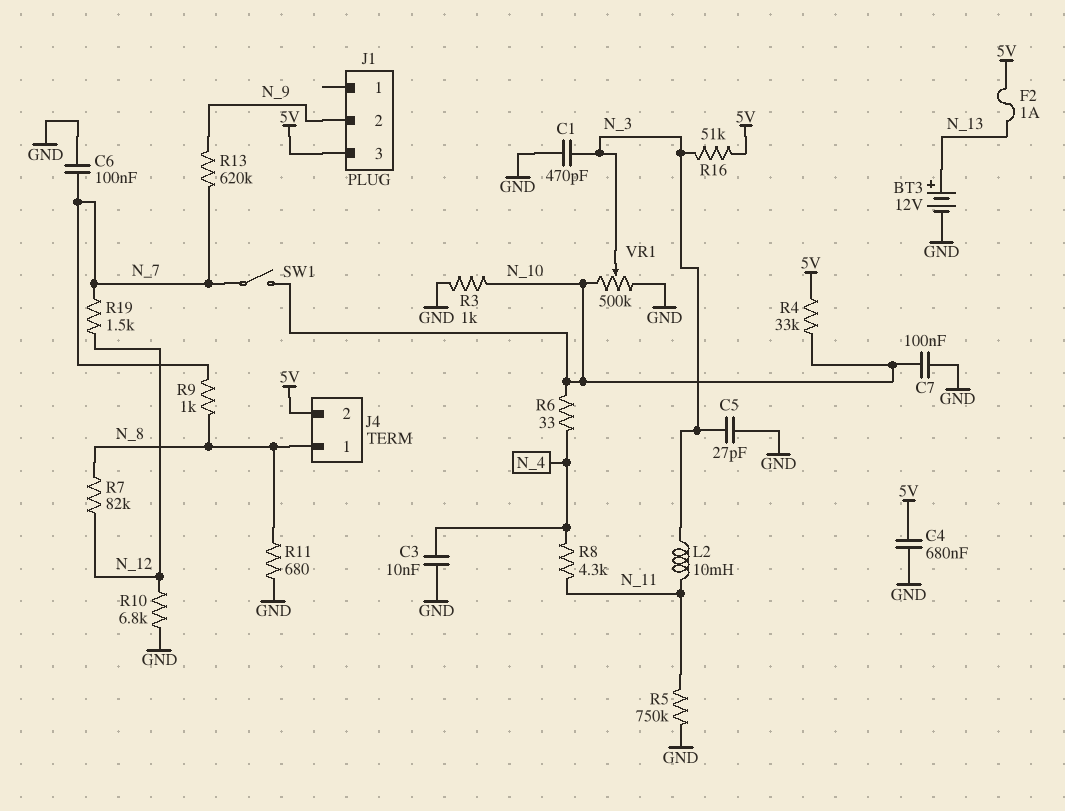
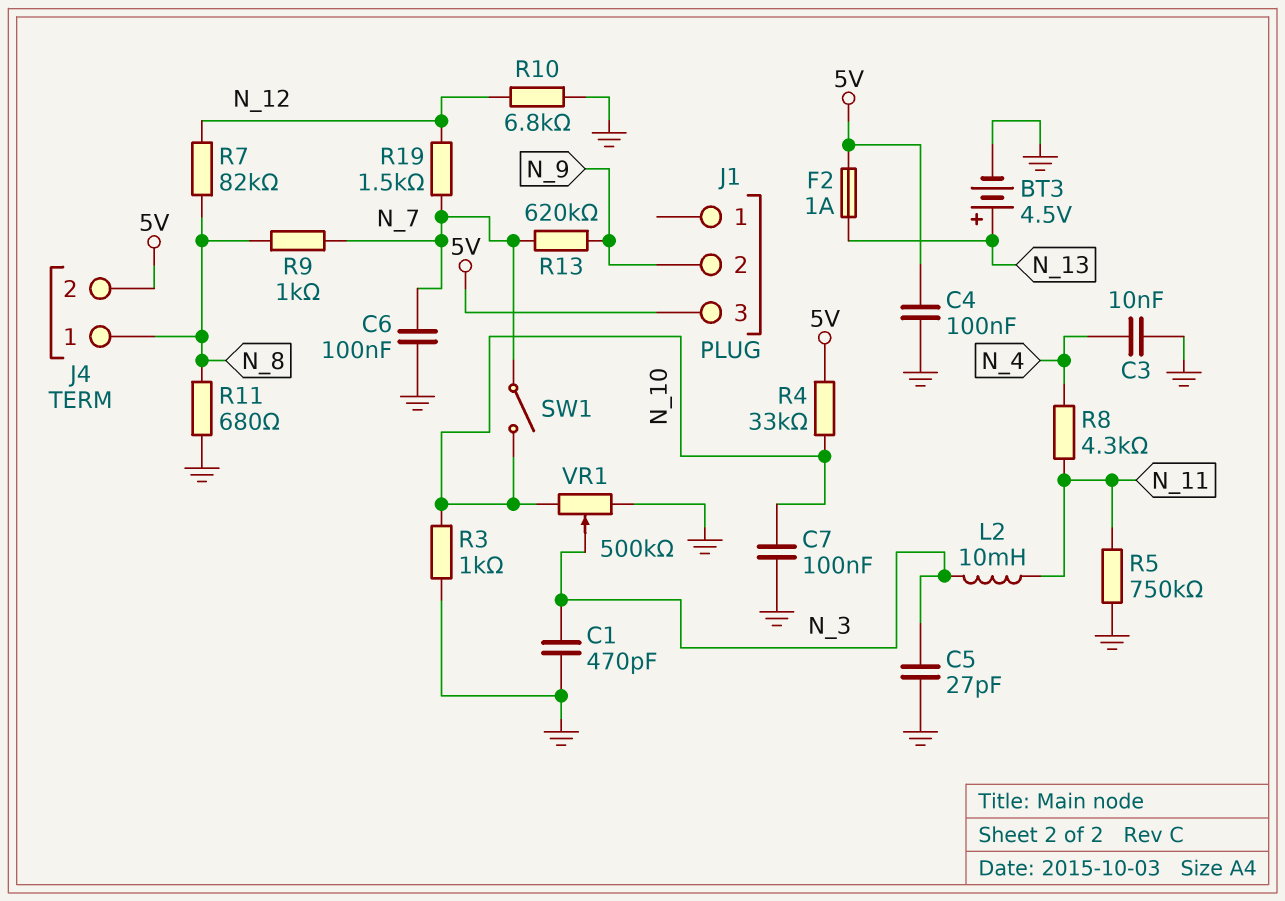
BT3: 12V (plus N_13, minus GND) -> 4.5V (plus N_13, minus GND)
C4: 680nF (5V, GND) -> 100nF (5V, GND)
R6: 33 (N_4, N_10) -> none
R16: 51k (5V, N_3) -> none

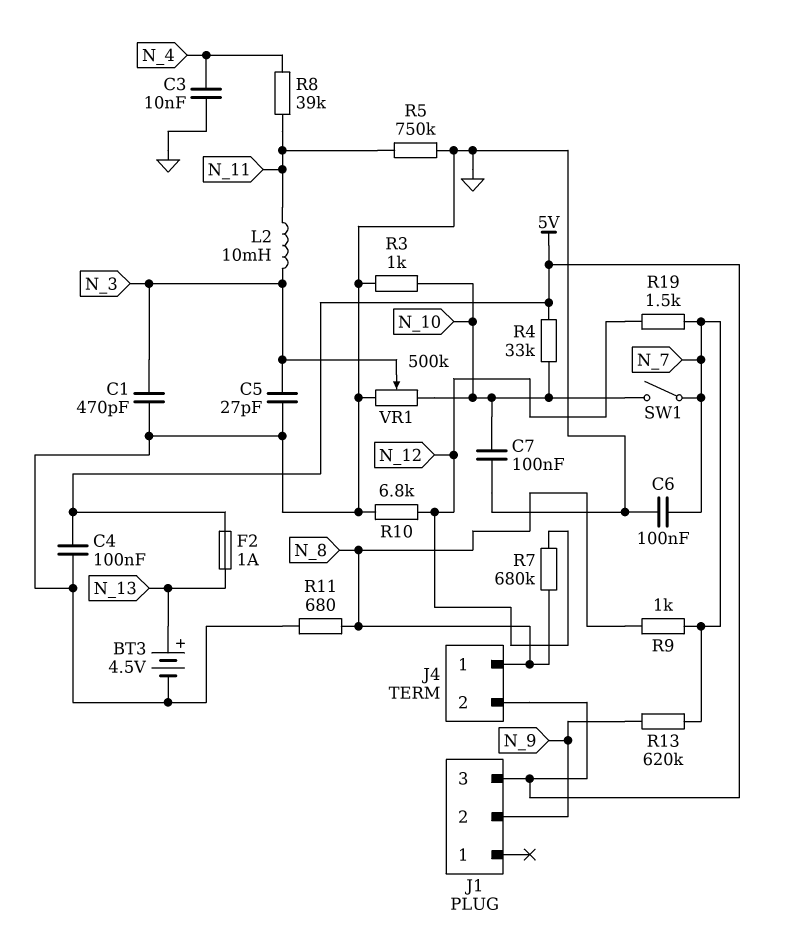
R7: 82k (N_8, N_12) -> 680k (N_8, N_12)
R8: 4.3k (N_4, N_11) -> 39k (N_4, N_11)

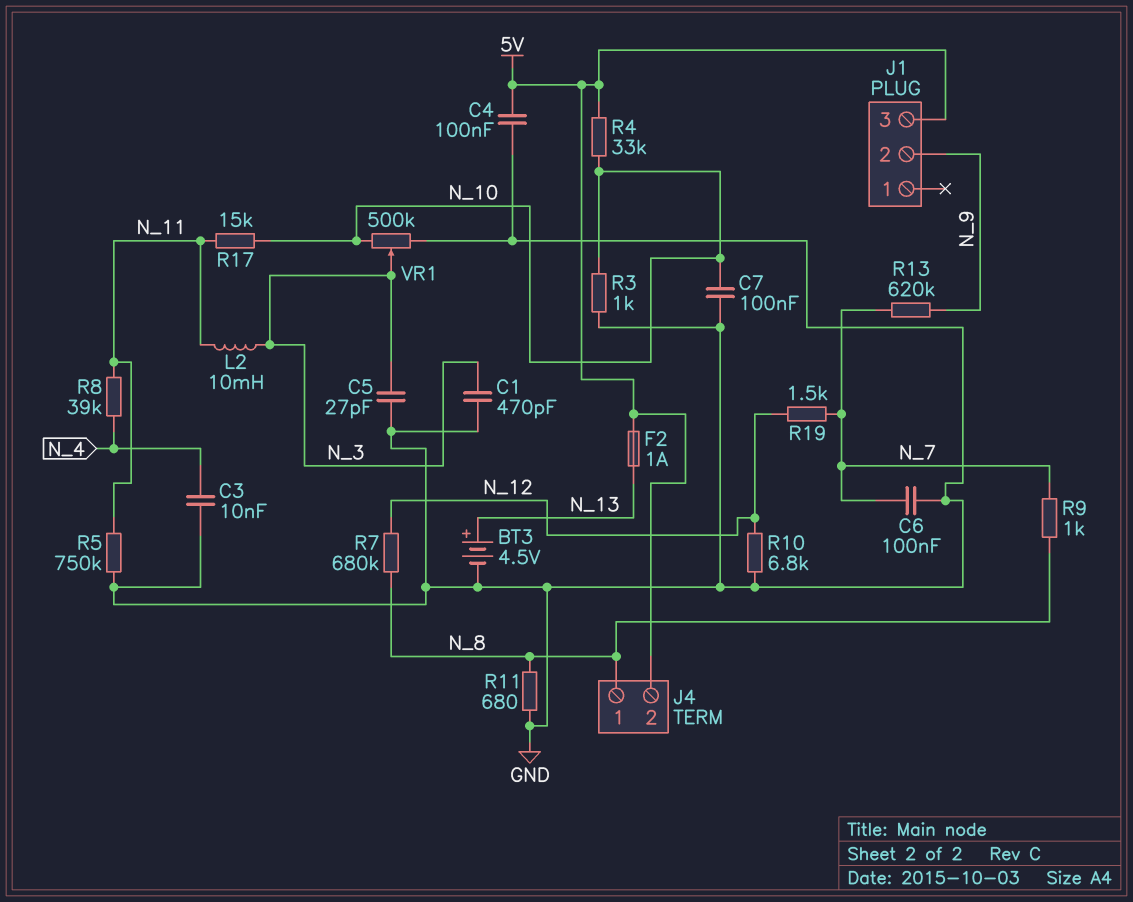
R17: none -> 15k (N_10, N_11)
SW1: switch (N_7, N_10) -> none

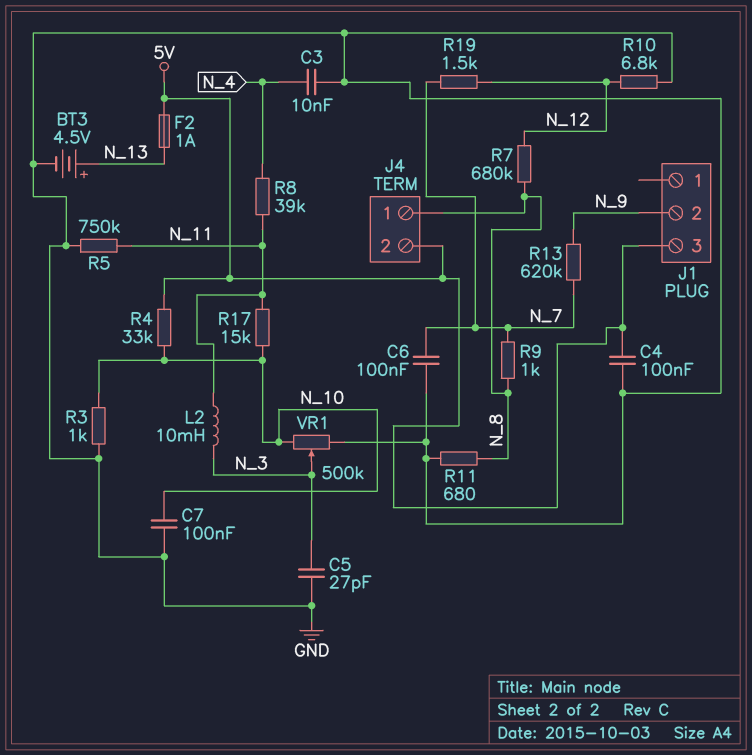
C1: 470pF (GND, N_3) -> none

